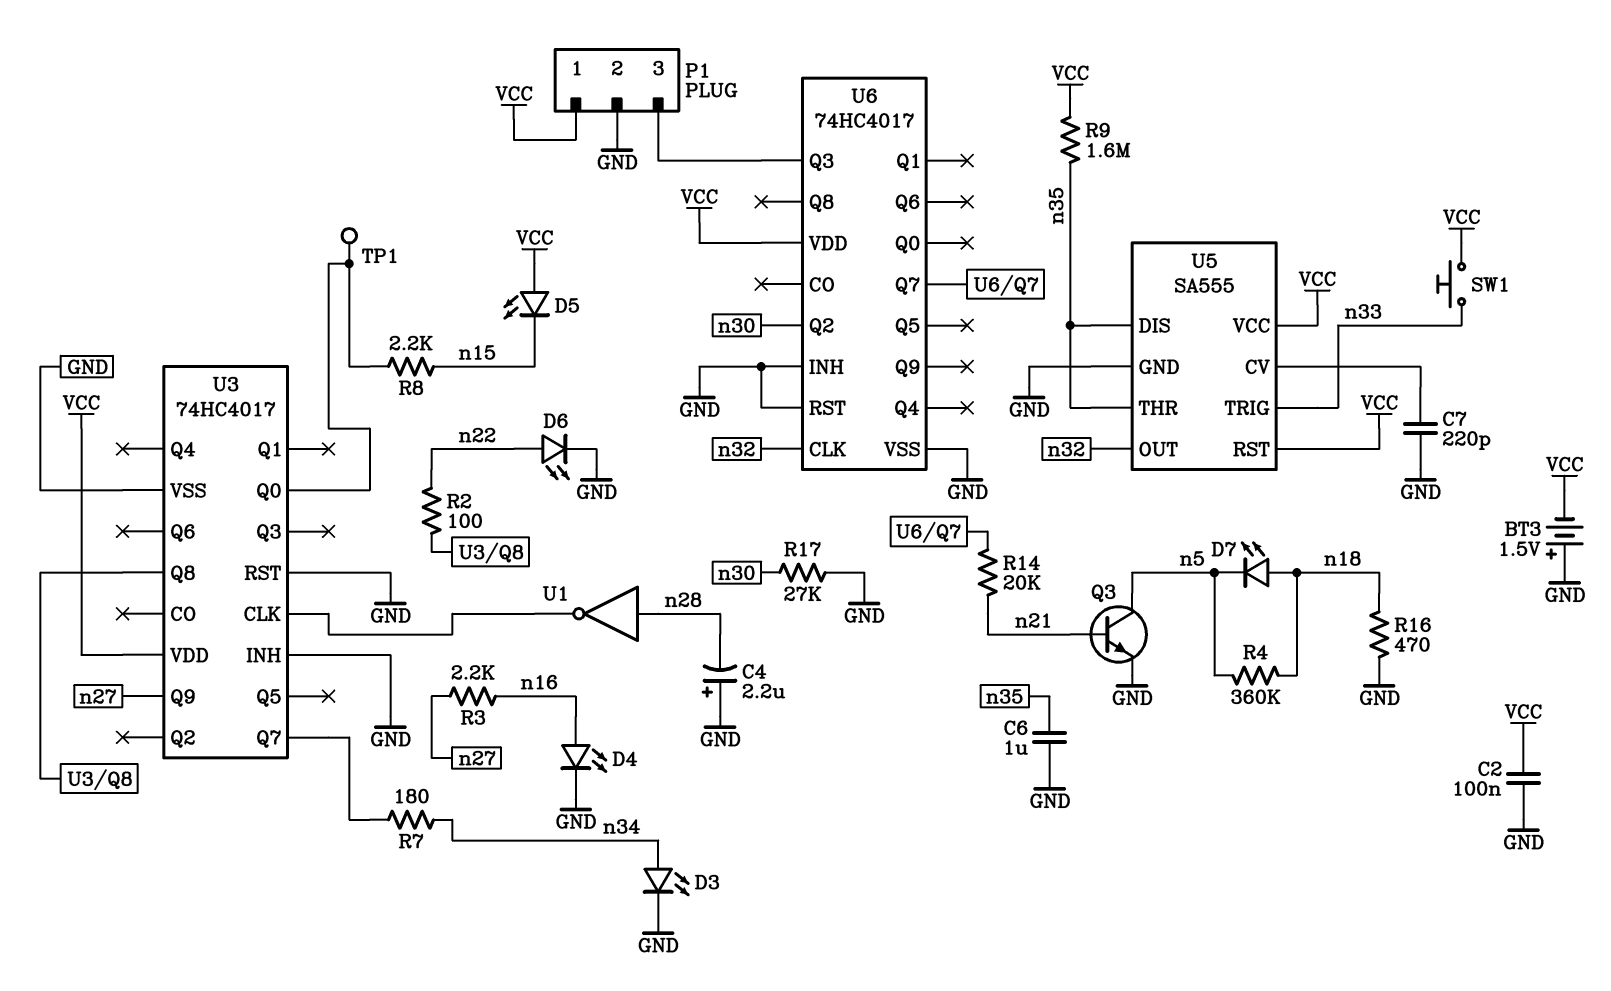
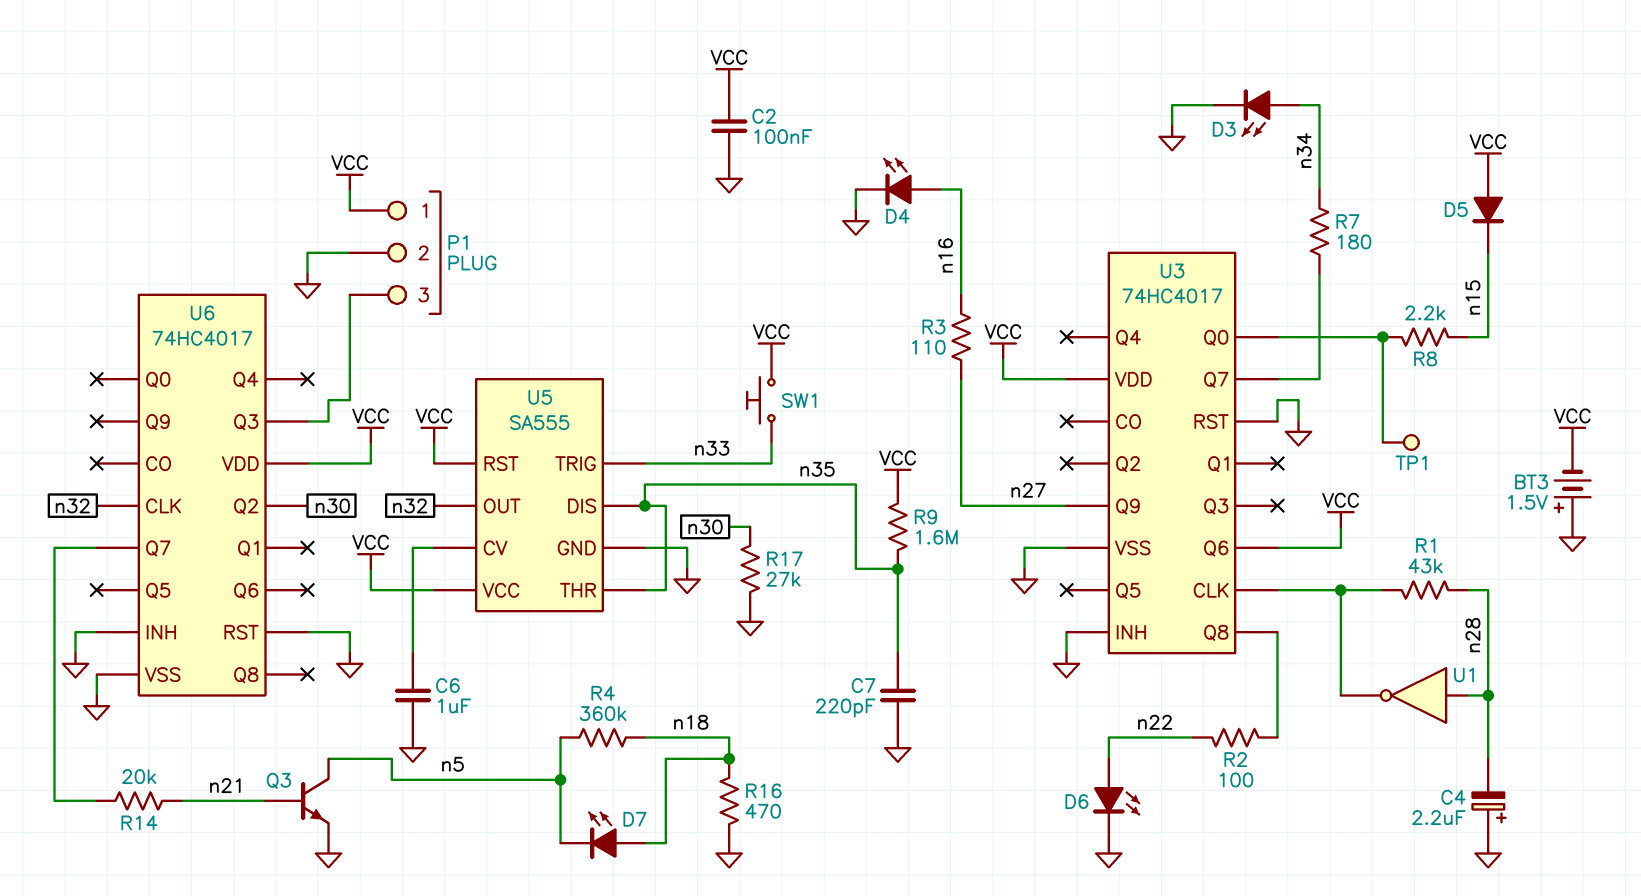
C6: 1uF (GND, n35) -> 1uF (GND, U5/CV)
C7: 220pF (GND, U5/CV) -> 220pF (GND, n35)
D5: LED (A VCC, K n15) -> diode (A VCC, K n15)
R1: none -> 43k (U3/CLK, n28)
R3: 2.2k (n16, n27) -> 110 (n16, n27)
U3 pin Q6: none -> VCC

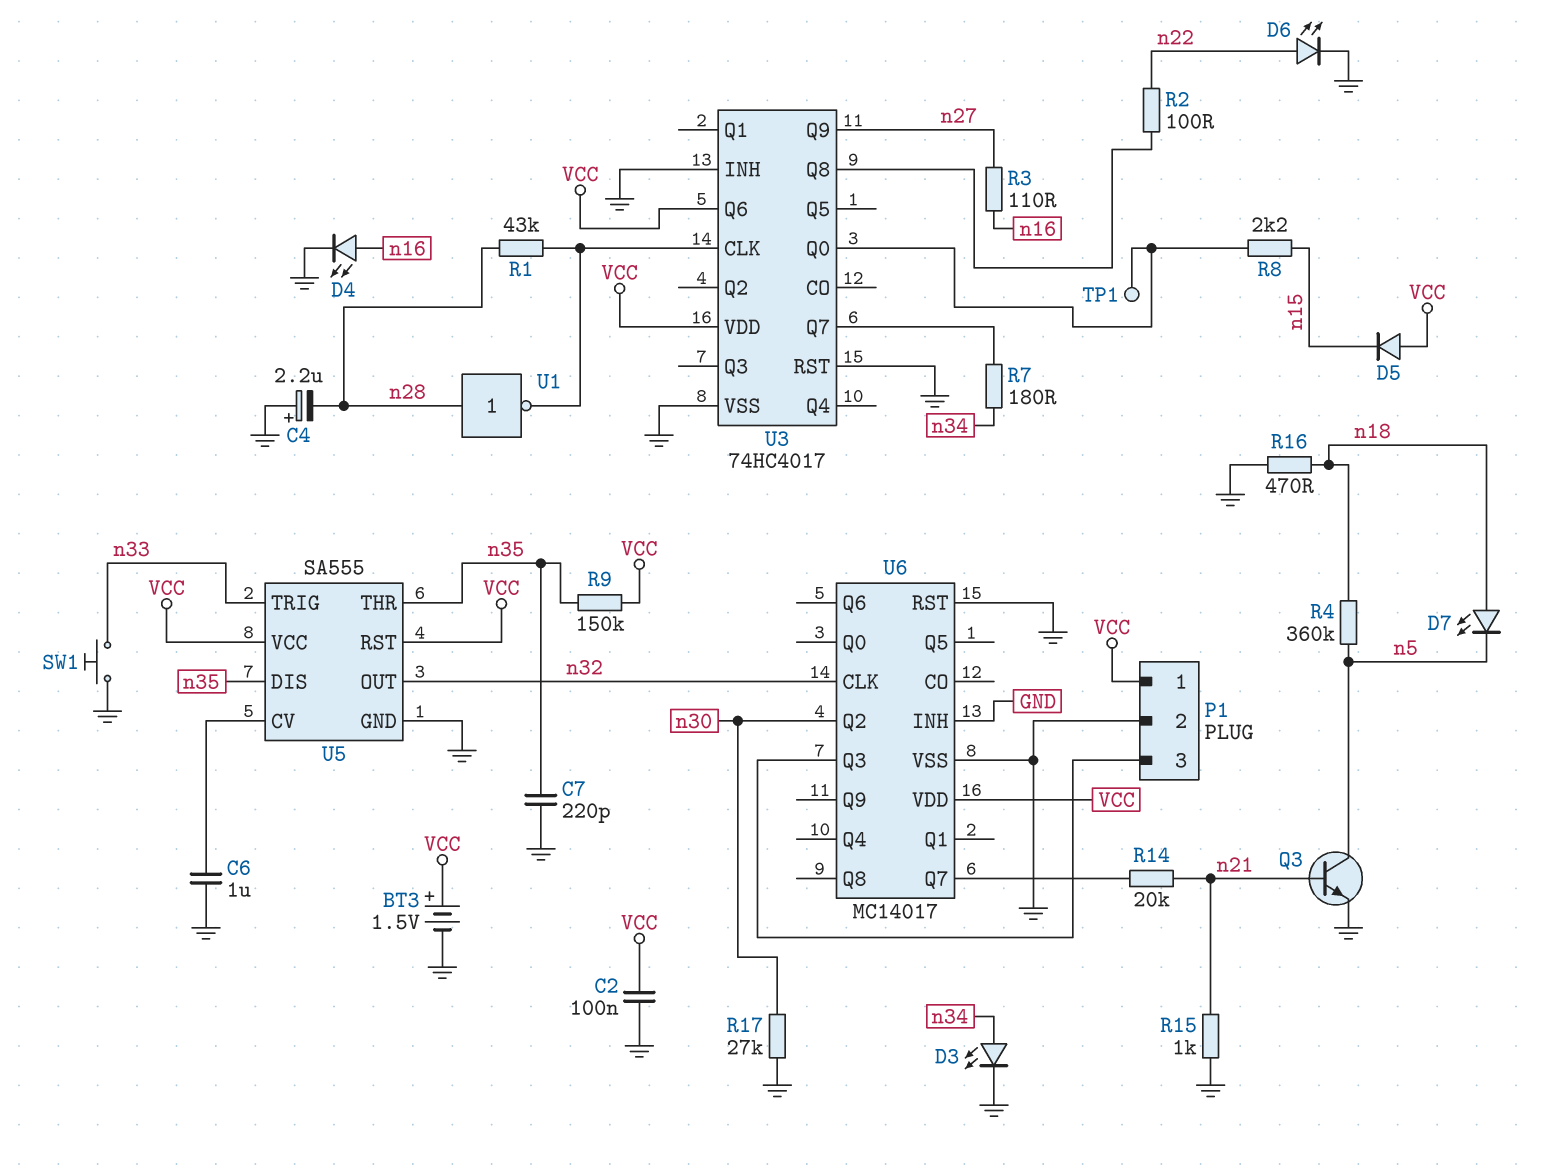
BT3: 1.5V (plus GND, minus VCC) -> 1.5V (plus VCC, minus GND)
R9: 1.6M (VCC, n35) -> 150k (VCC, n35)
R15: none -> 1k (GND, n21)
SW1: button (VCC, n33) -> button (GND, n33)
U6: 74HC4017 -> MC14017

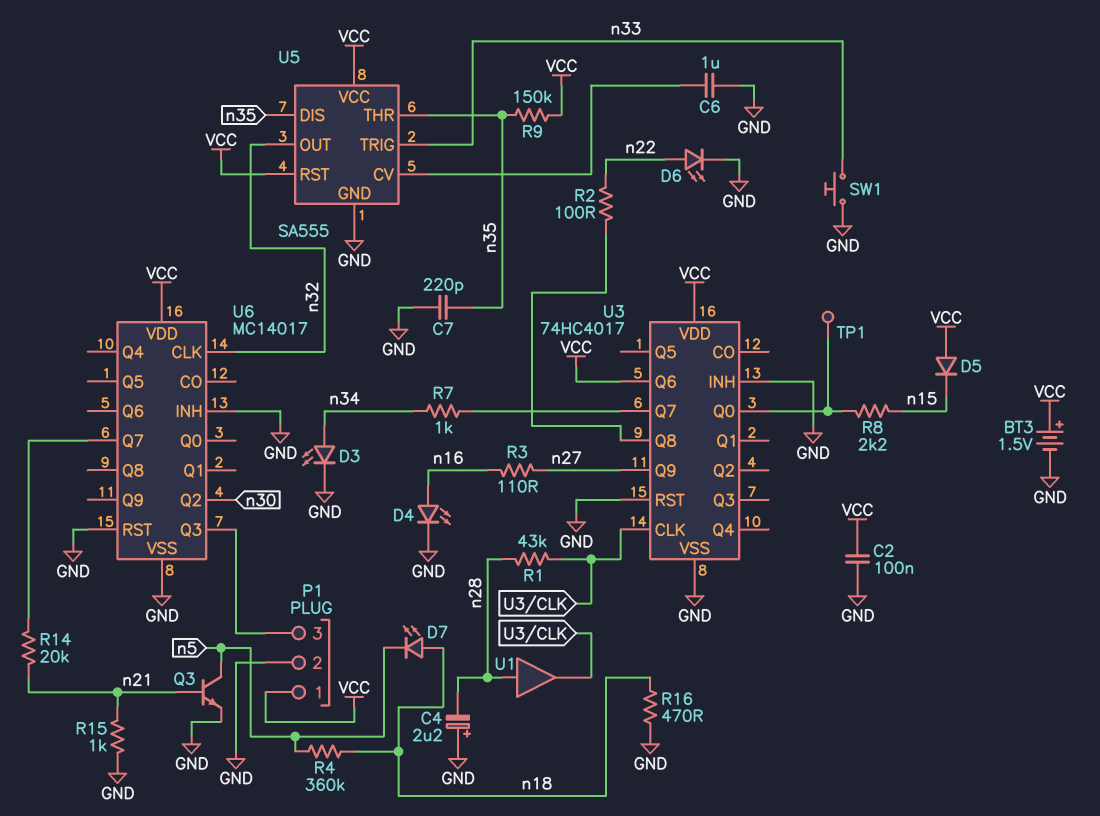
R7: 180 (U3/Q7, n34) -> 1k (U3/Q7, n34)
R17: 27k (GND, n30) -> none
U1: NOT (in n28, out U3/CLK) -> buffer (in n28, out U3/CLK)

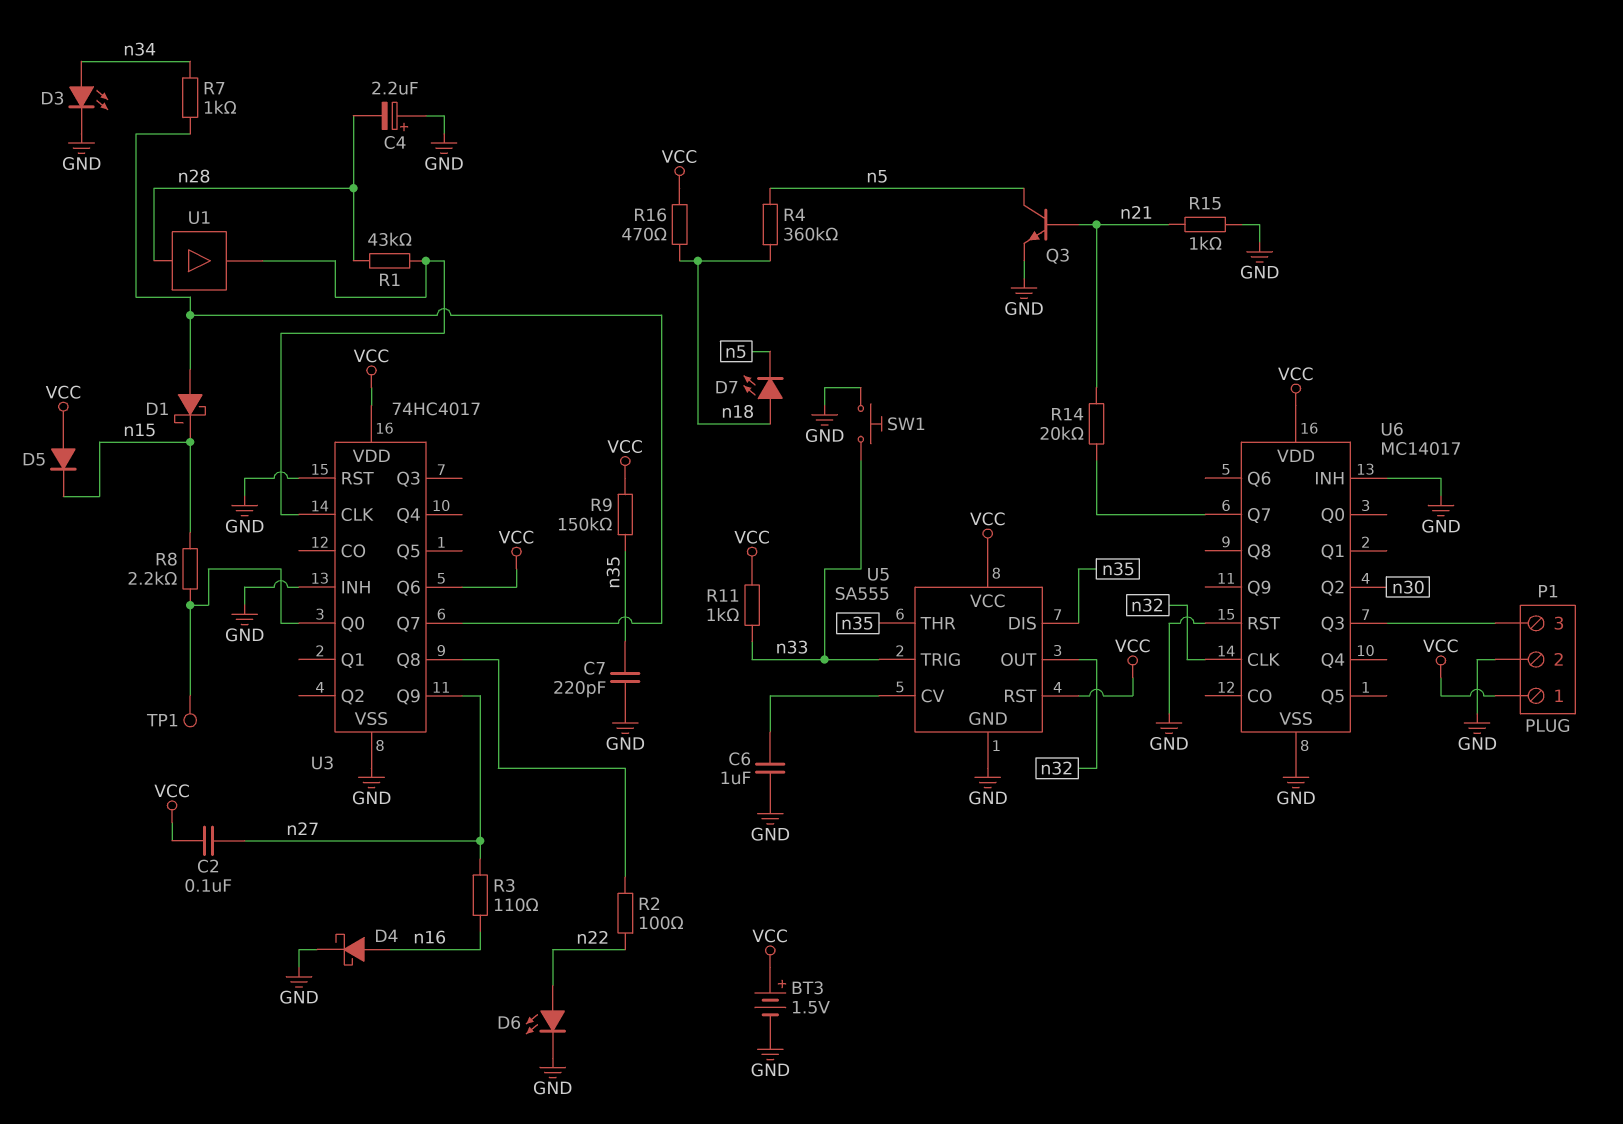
C2: 100nF (GND, VCC) -> 100nF (VCC, n27)
D1: none -> schottky (A U3/Q7, K n15)
D4: LED (A n16, K GND) -> schottky (A n16, K GND)
R11: none -> 1k (VCC, n33)
R16: 470 (GND, n18) -> 470 (VCC, n18)

